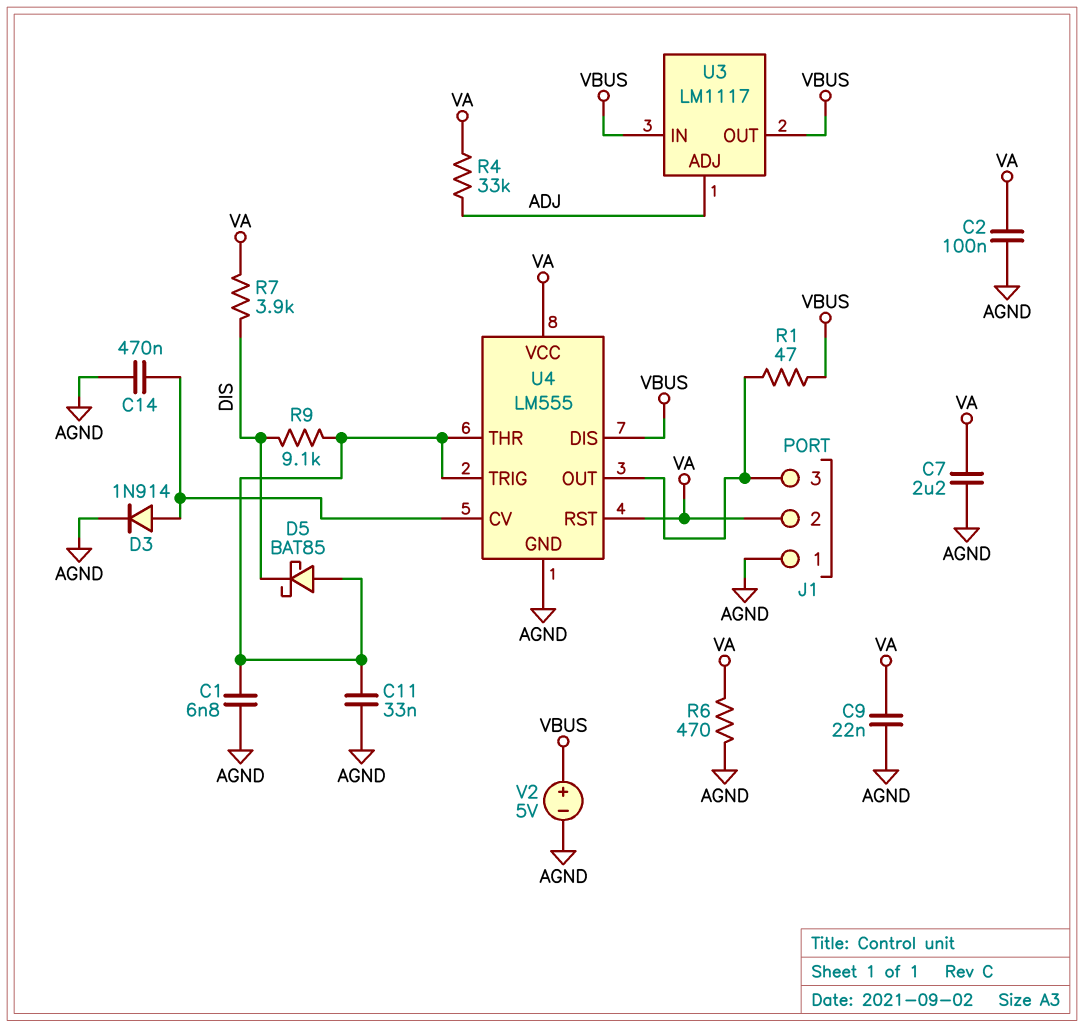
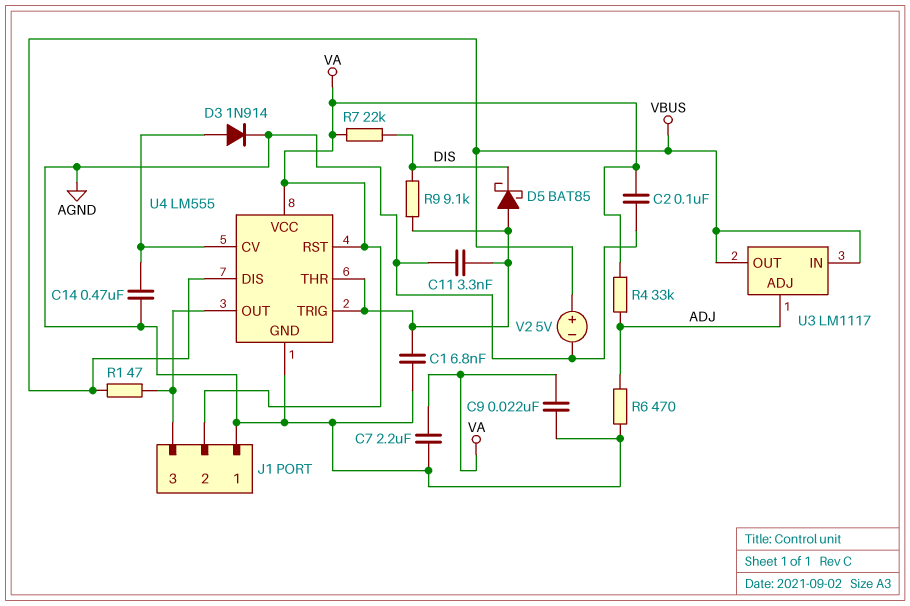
C11: 33nF (AGND, U4/THR) -> 3.3nF (AGND, U4/THR)
R6: 470 (AGND, VA) -> 470 (ADJ, AGND)
R7: 3.9k (DIS, VA) -> 22k (DIS, VA)

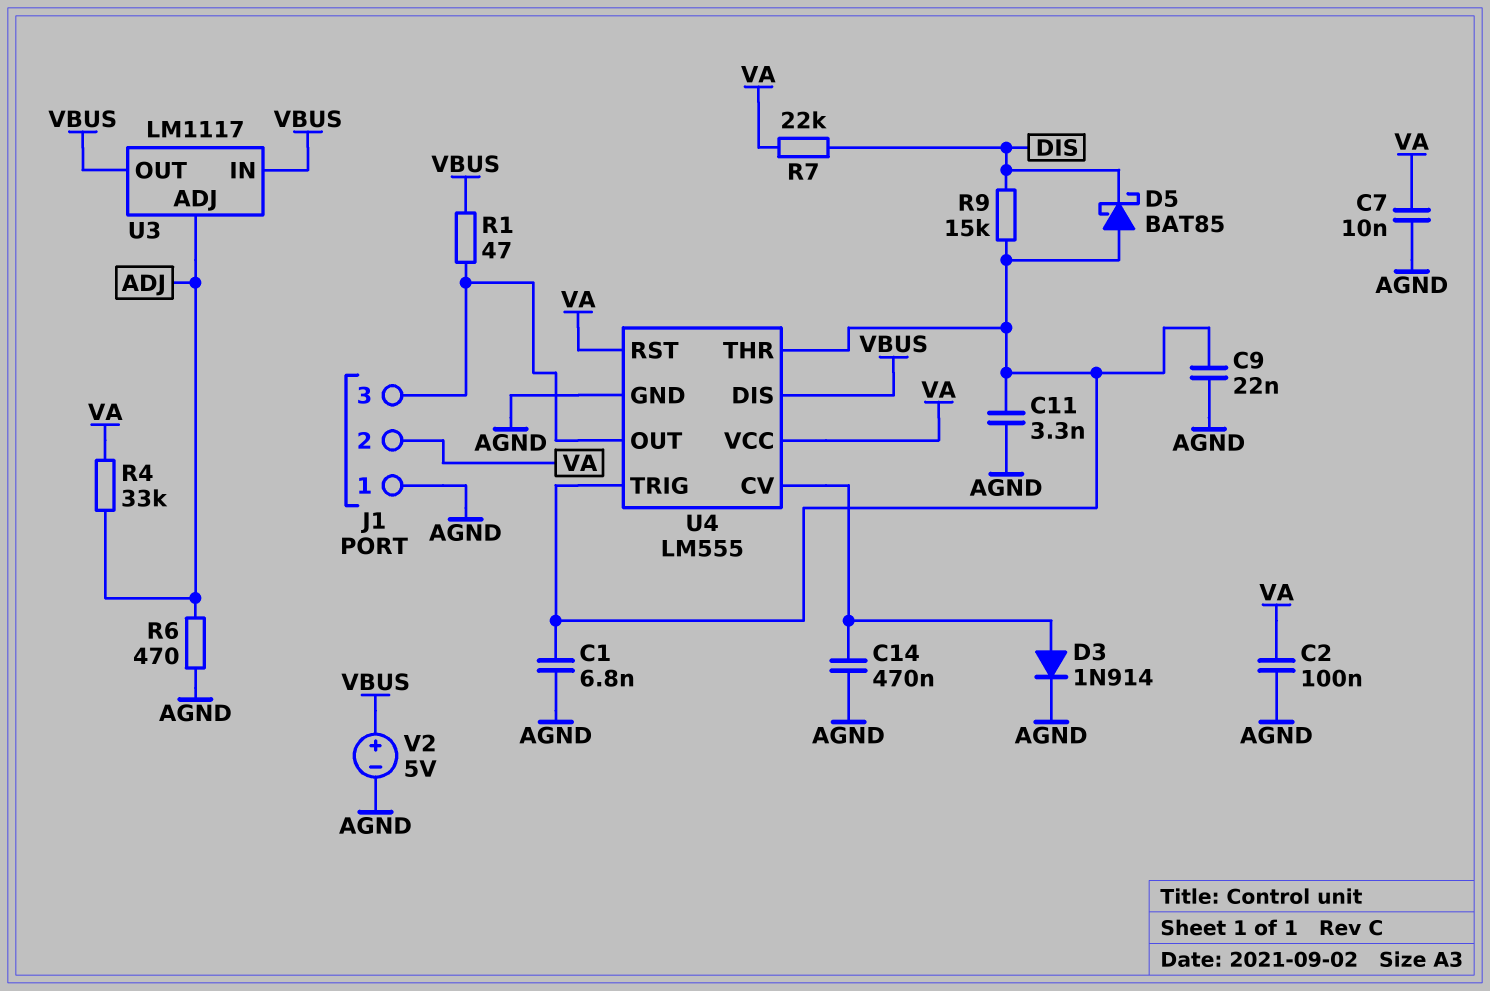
C7: 2.2uF (AGND, VA) -> 10nF (AGND, VA)
C9: 22nF (AGND, VA) -> 22nF (AGND, U4/THR)
R9: 9.1k (DIS, U4/THR) -> 15k (DIS, U4/THR)

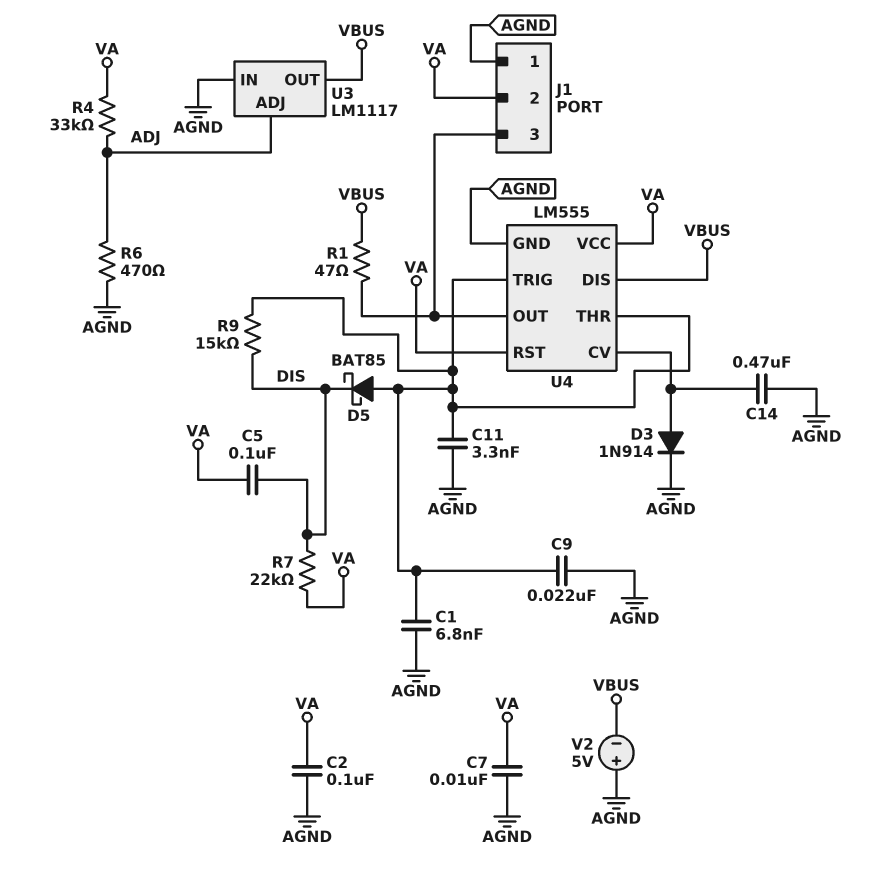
C5: none -> 100nF (DIS, VA)
U3 pin IN: VBUS -> AGND
V2: 5V (plus VBUS, minus AGND) -> 5V (plus AGND, minus VBUS)

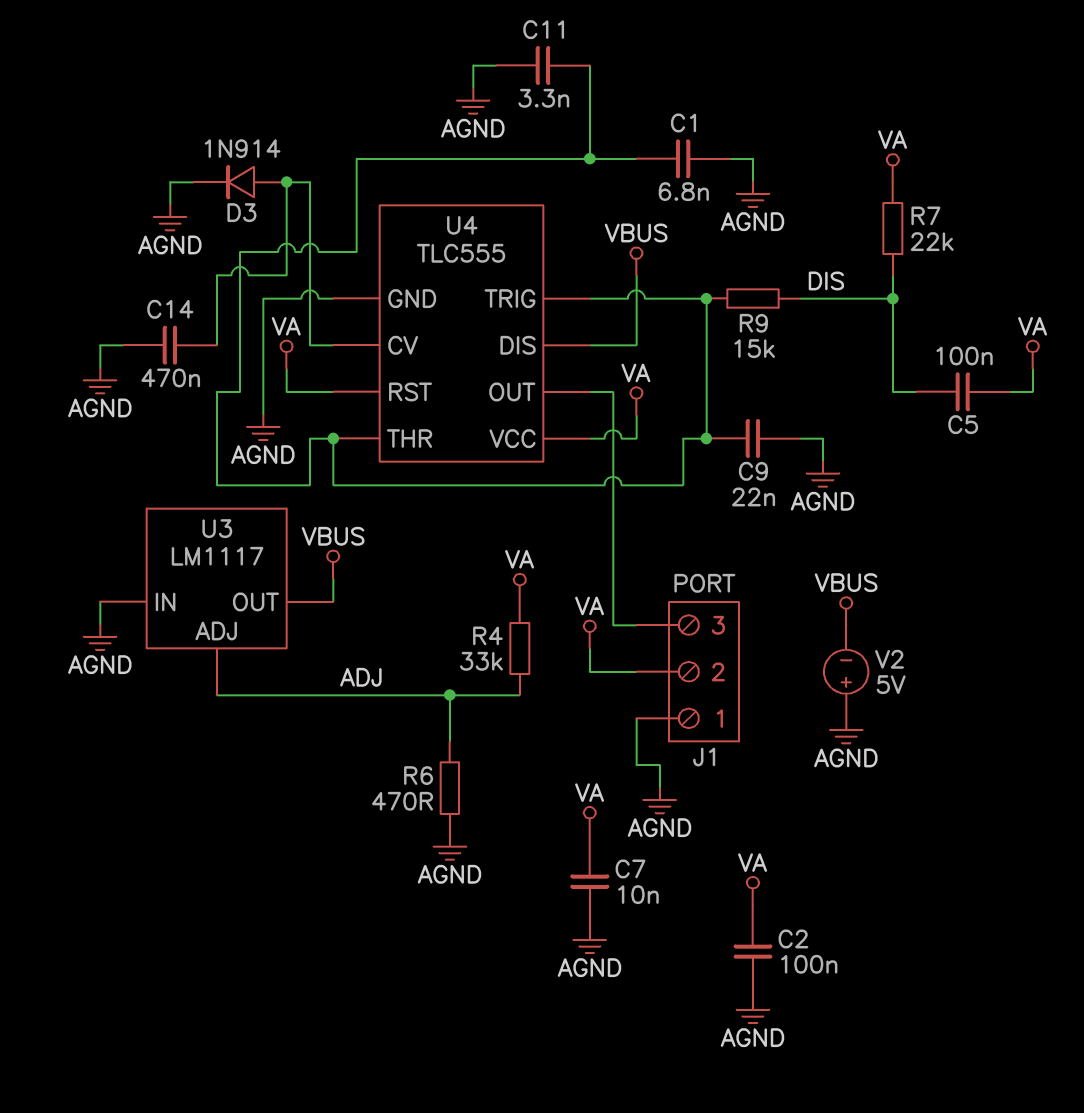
D5: schottky BAT85 (A U4/THR, K DIS) -> none
R1: 47 (J1/3, VBUS) -> none
U4: LM555 -> TLC555

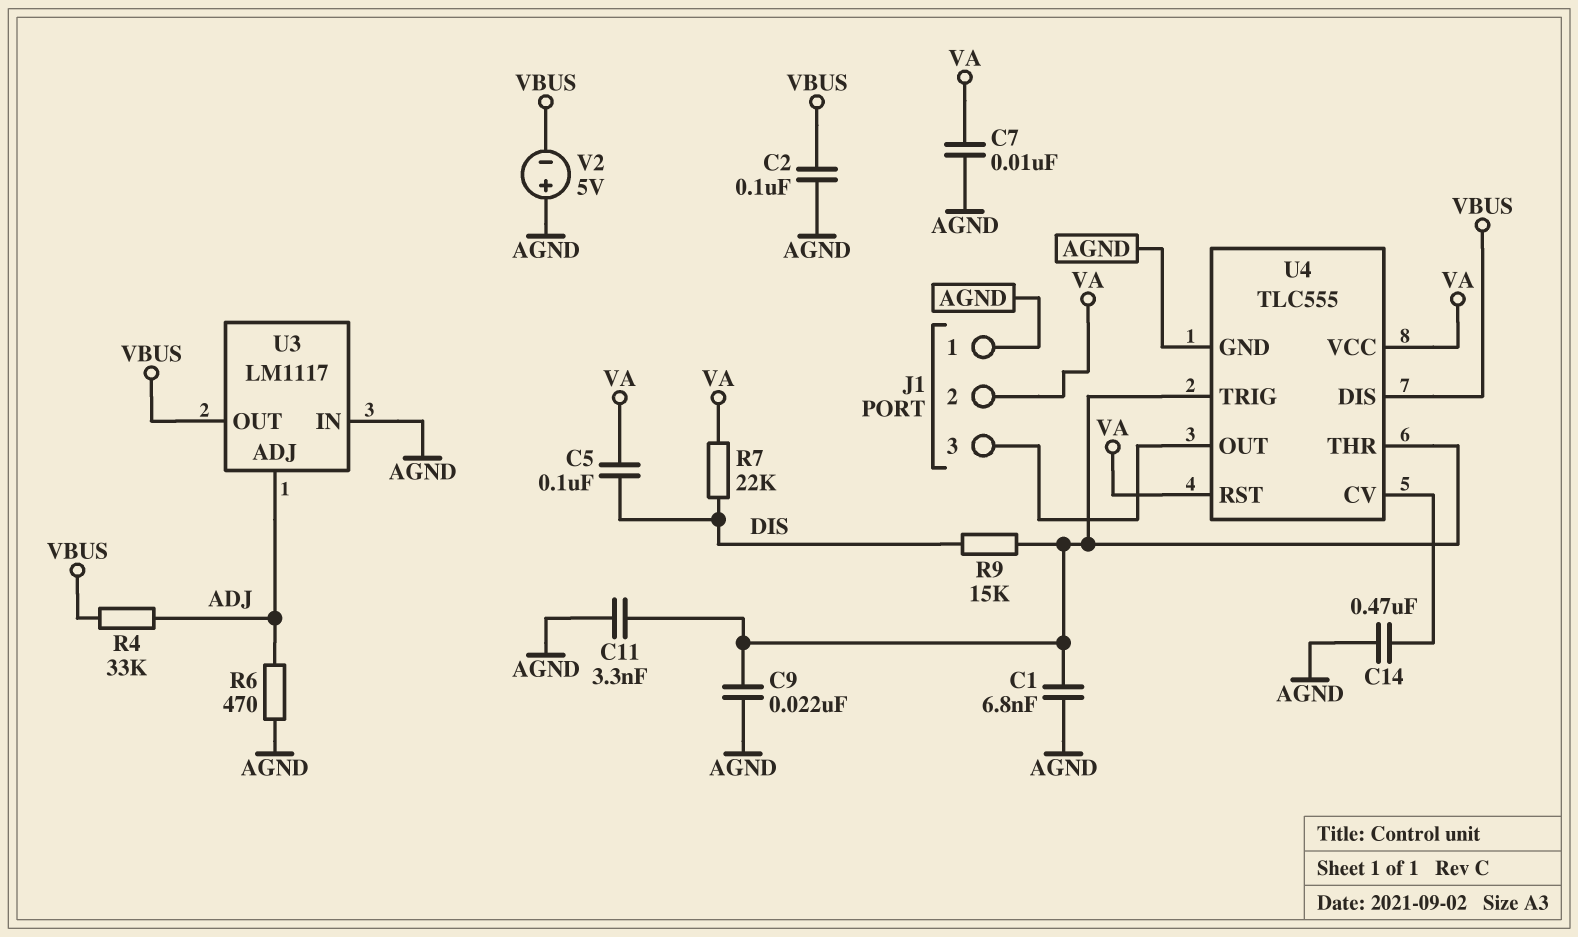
C2: 100nF (AGND, VA) -> 100nF (AGND, VBUS)
D3: diode 1N914 (A U4/CV, K AGND) -> none
R4: 33k (ADJ, VA) -> 33k (ADJ, VBUS)

